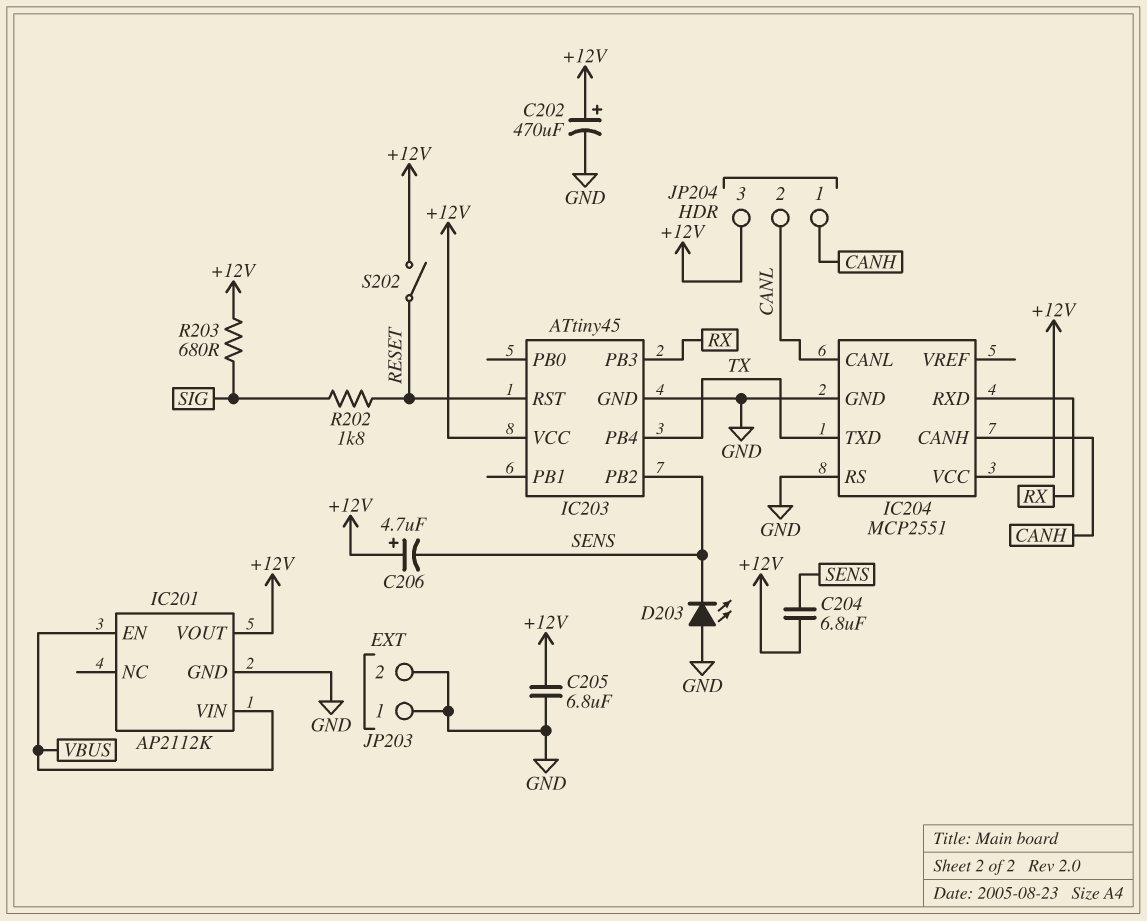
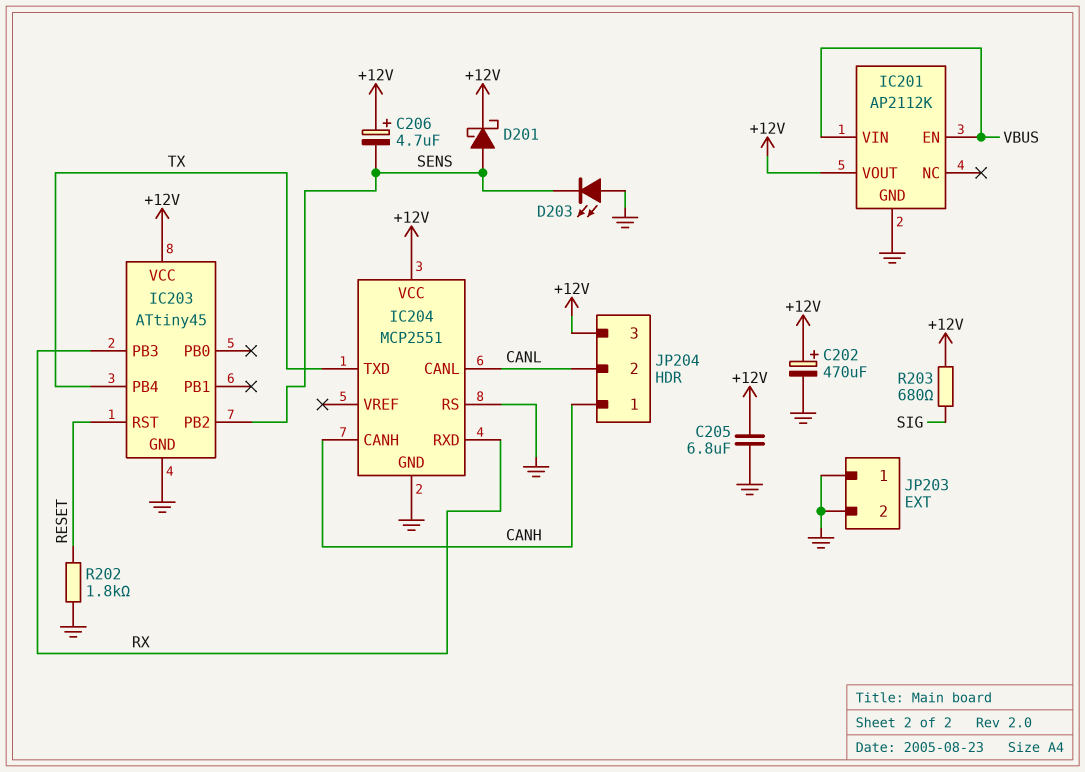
C204: 6.8uF (+12V, SENS) -> none
D201: none -> schottky (A SENS, K +12V)
R202: 1.8k (RESET, SIG) -> 1.8k (GND, RESET)
S202: switch (+12V, RESET) -> none

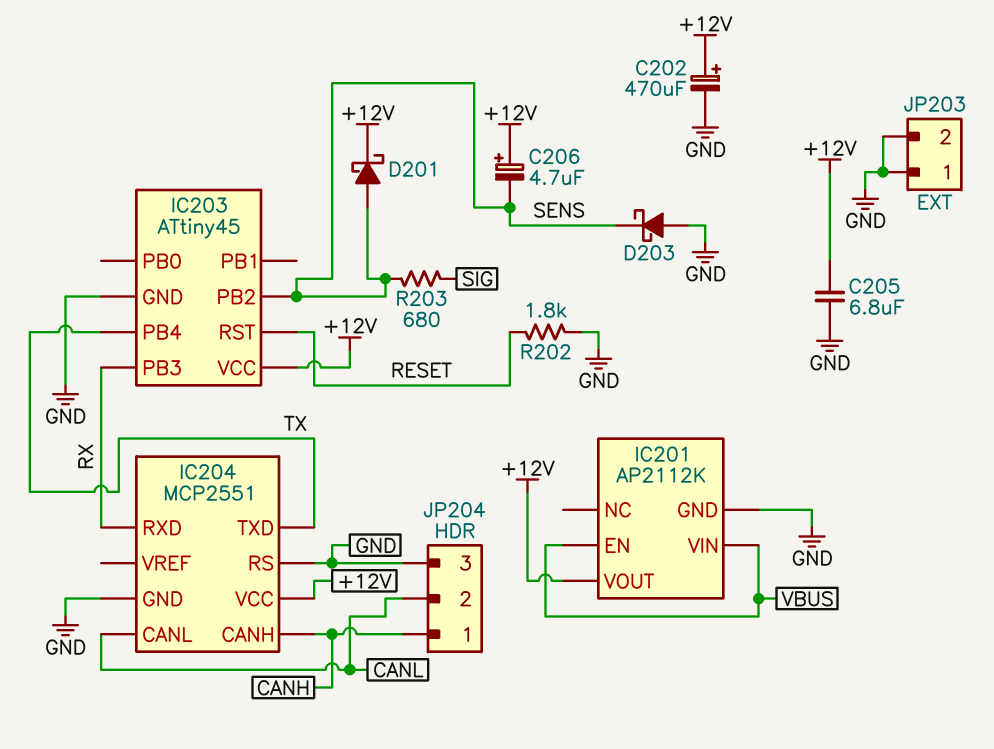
D203: LED (A GND, K SENS) -> schottky (A GND, K SENS)
JP204 pin 3: +12V -> GND
R203: 680 (+12V, SIG) -> 680 (SENS, SIG)

